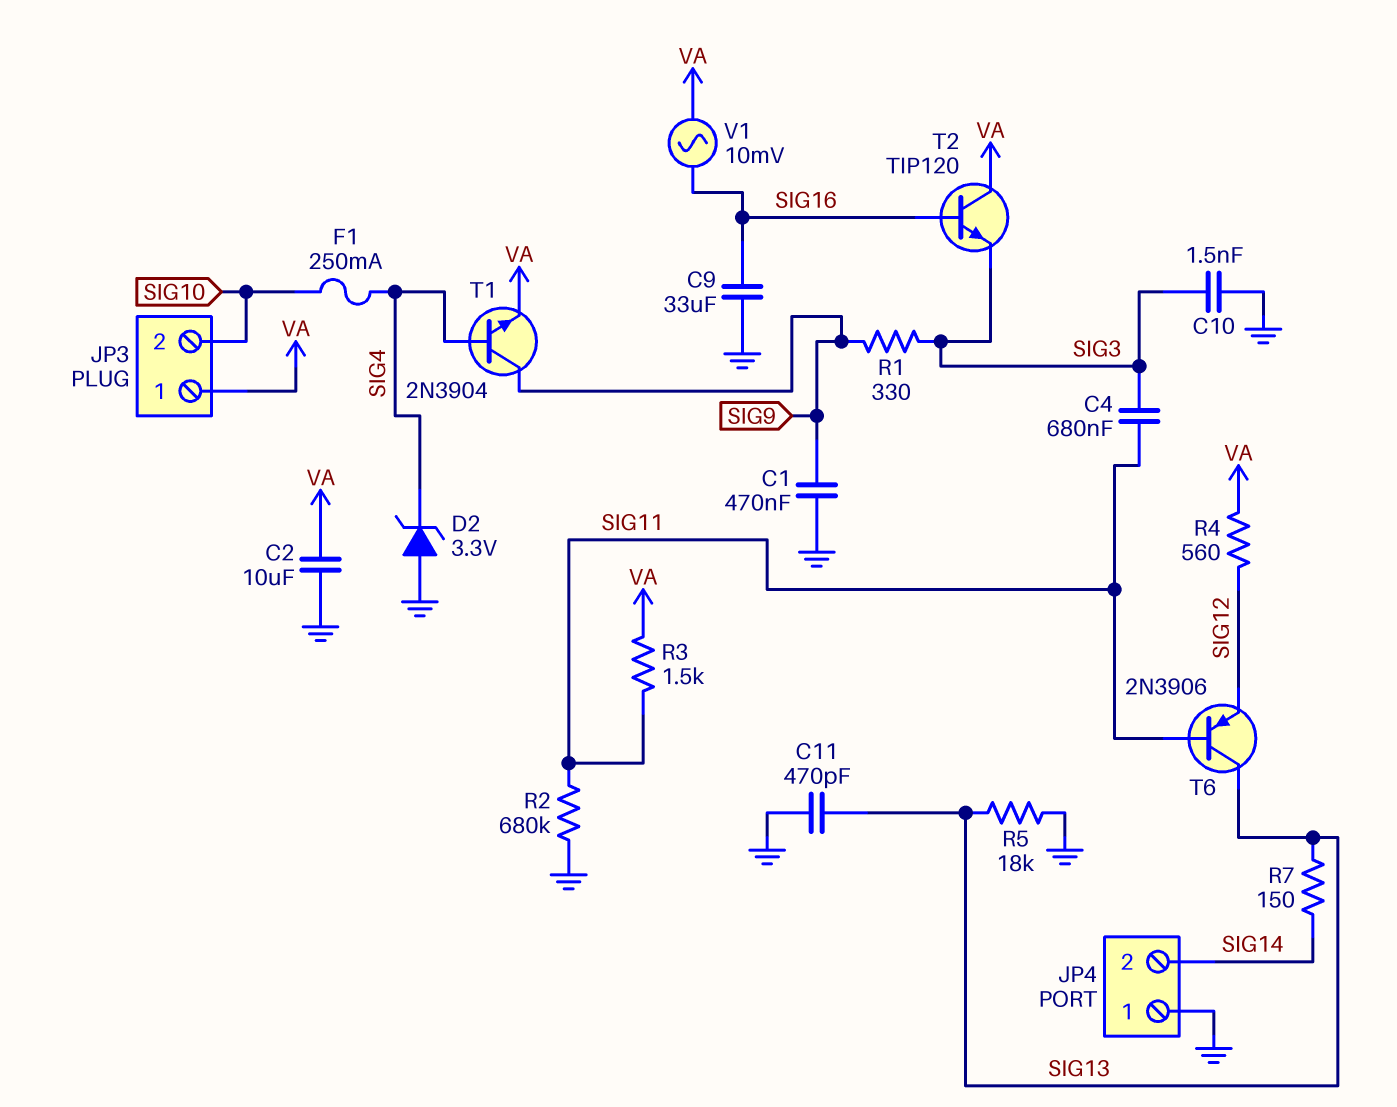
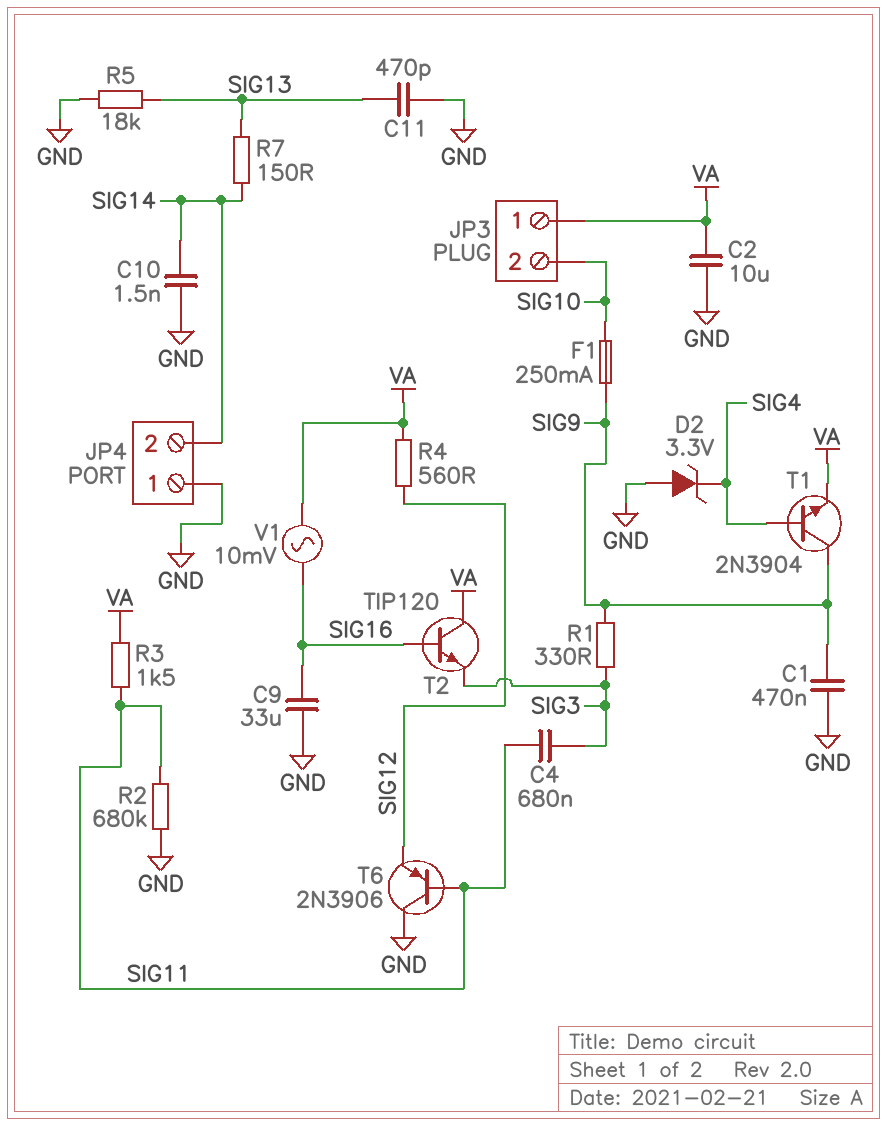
C10: 1.5nF (GND, SIG3) -> 1.5nF (GND, SIG14)
F1: 250mA (SIG4, SIG10) -> 250mA (SIG9, SIG10)
T6: PNP 2N3906 (B SIG11, C SIG13, E SIG12) -> PNP 2N3906 (B SIG11, C GND, E SIG12)

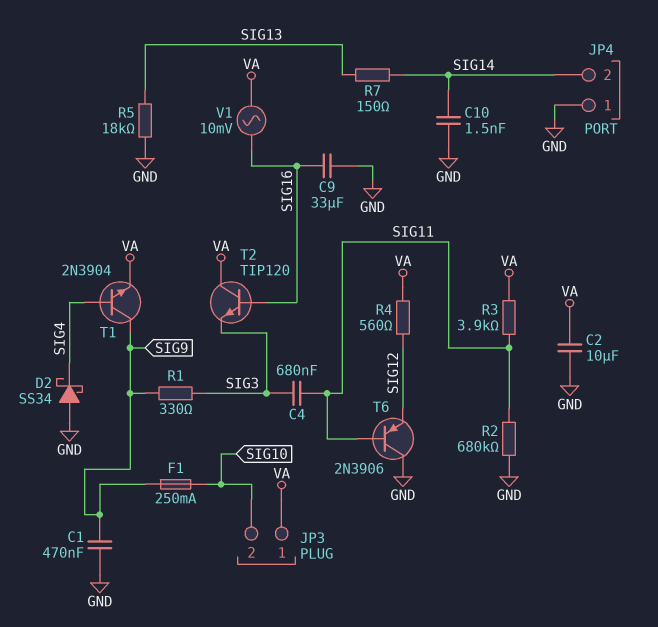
C11: 470pF (GND, SIG13) -> none
D2: zener 3.3V (A GND, K SIG4) -> schottky SS34 (A GND, K SIG4)
R3: 1.5k (SIG11, VA) -> 3.9k (SIG11, VA)

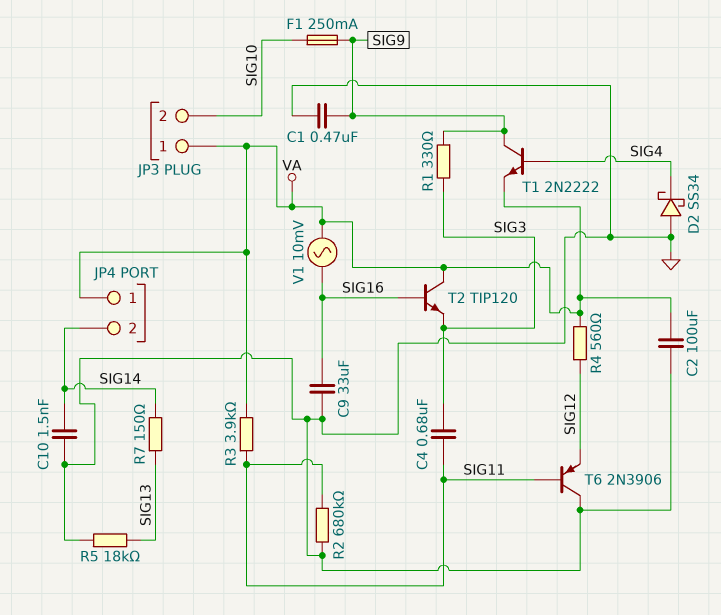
C2: 10uF (GND, VA) -> 100uF (GND, VA)
JP4 pin 1: GND -> VA
T1: NPN 2N3904 (B SIG4, C SIG9, E VA) -> NPN 2N2222 (B SIG4, C SIG9, E VA)

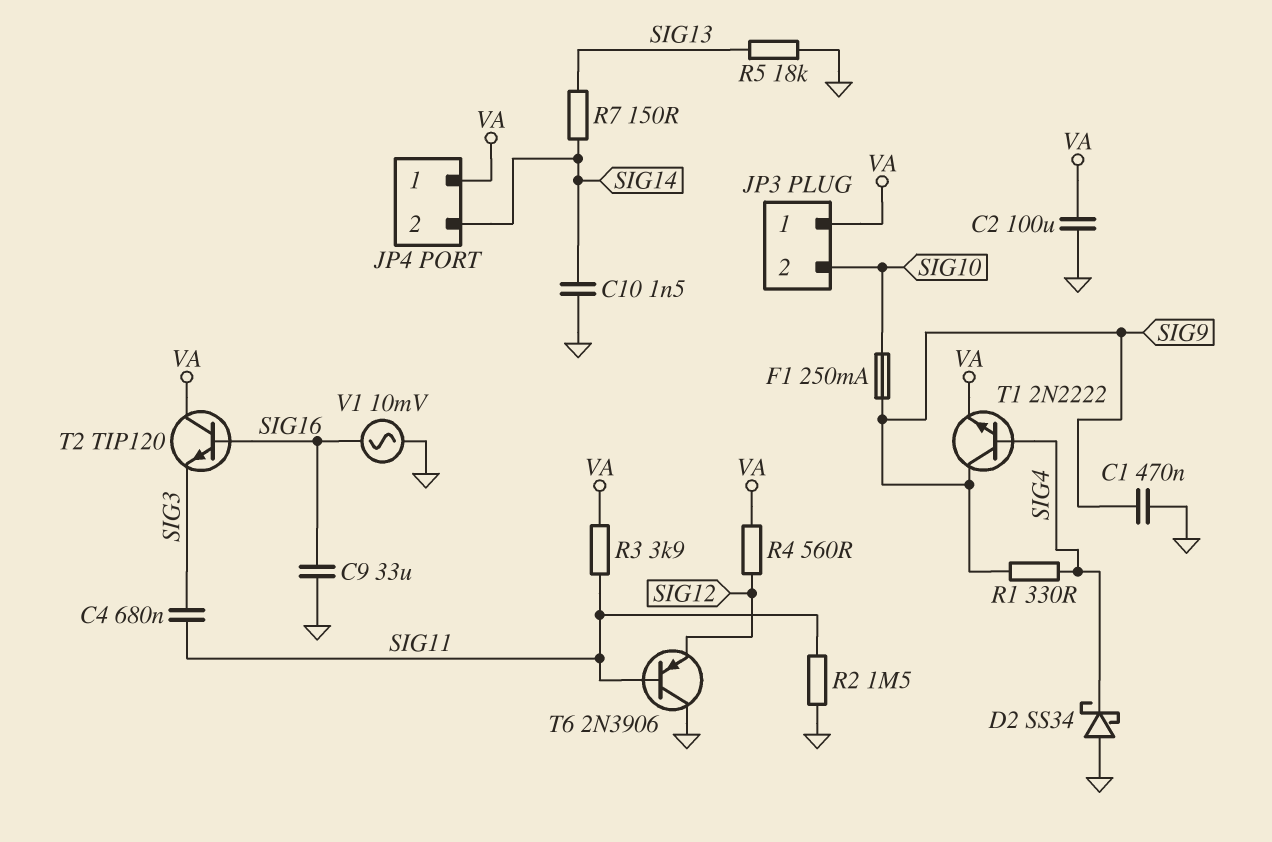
R1: 330 (SIG3, SIG9) -> 330 (SIG4, SIG9)
R2: 680k (GND, SIG11) -> 1.5M (GND, SIG11)
V1: AC 10mV (SIG16, VA) -> AC 10mV (GND, SIG16)

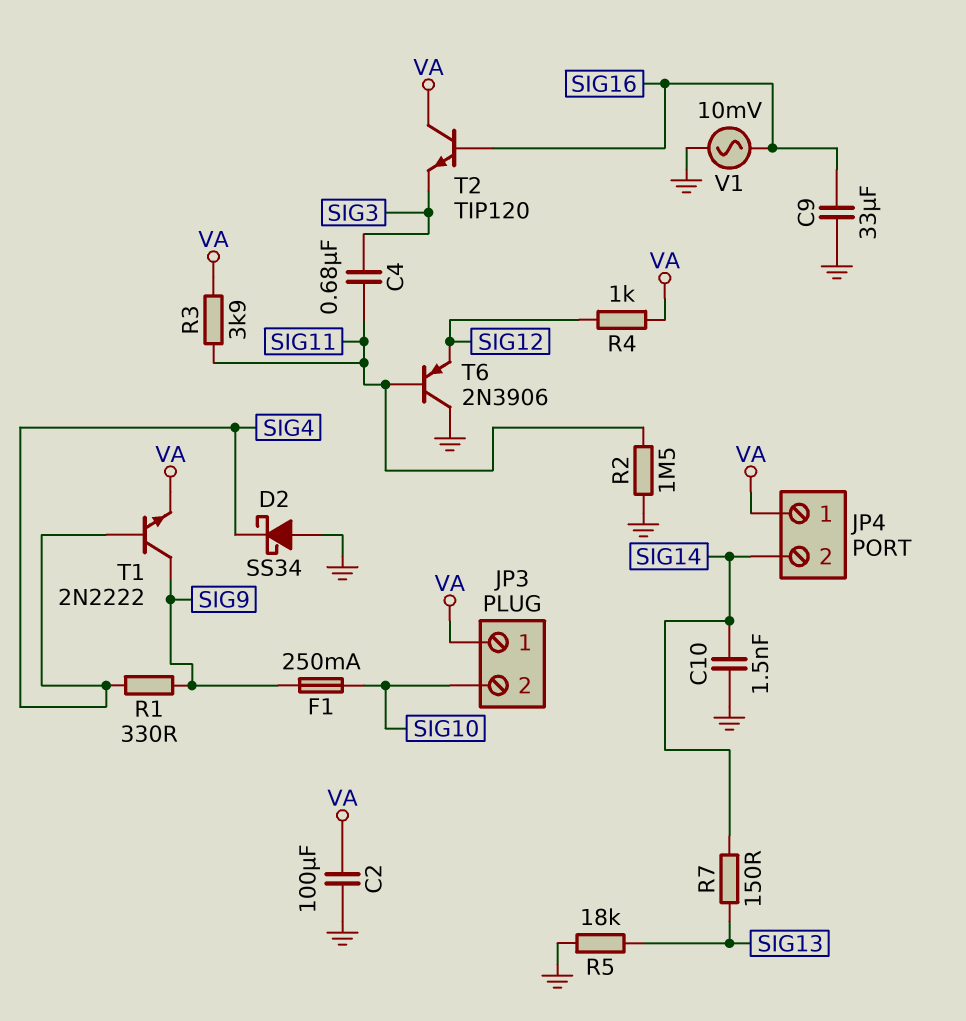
C1: 470nF (GND, SIG9) -> none
R4: 560 (SIG12, VA) -> 1k (SIG12, VA)

